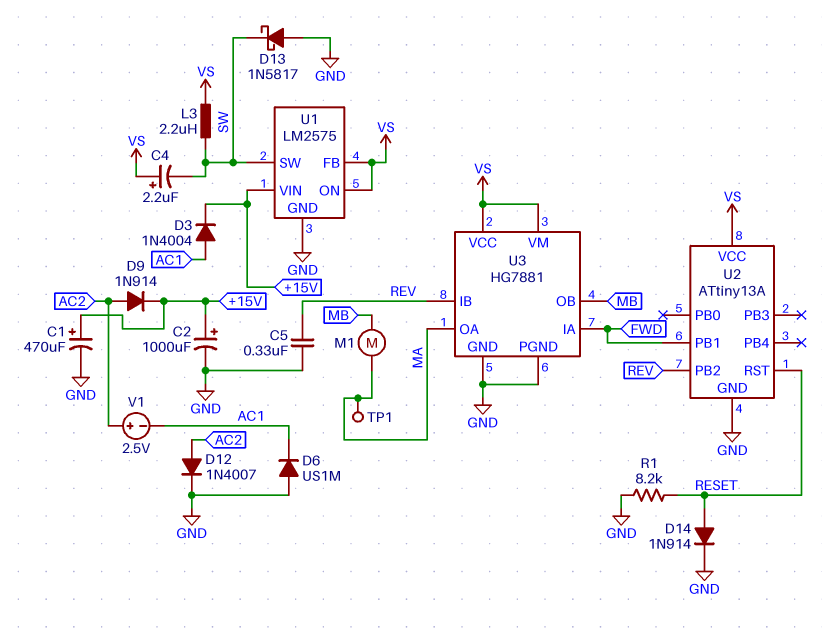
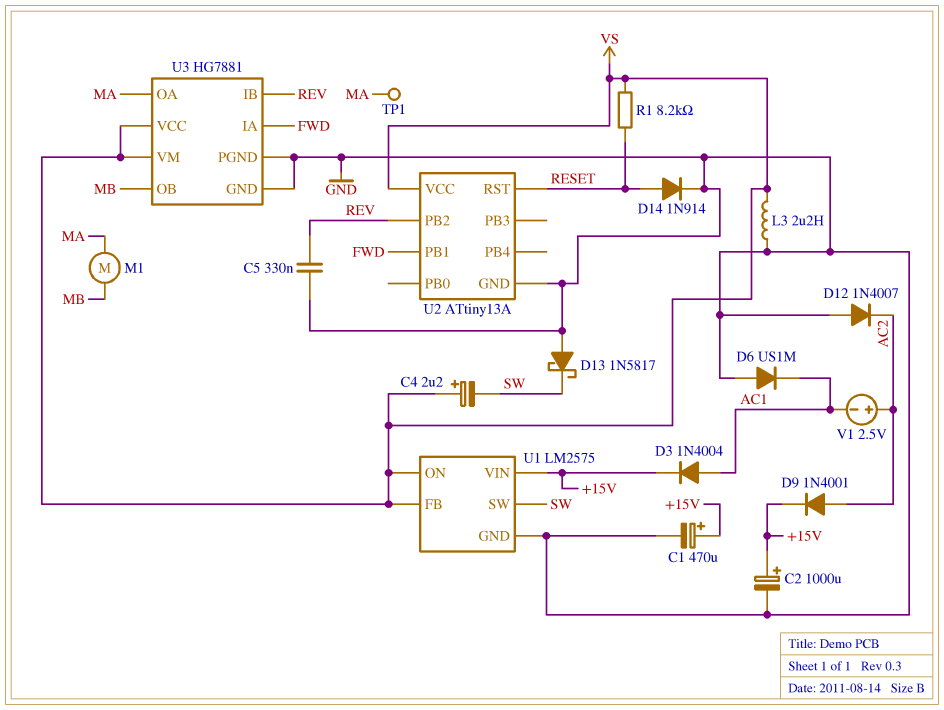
D9: diode 1N914 (A AC2, K +15V) -> diode 1N4001 (A AC2, K +15V)
D12: diode 1N4007 (A AC2, K GND) -> diode 1N4007 (A GND, K AC2)
L3: 2.2uH (SW, VS) -> 2.2uH (GND, VS)
R1: 8.2k (GND, RESET) -> 8.2k (RESET, VS)

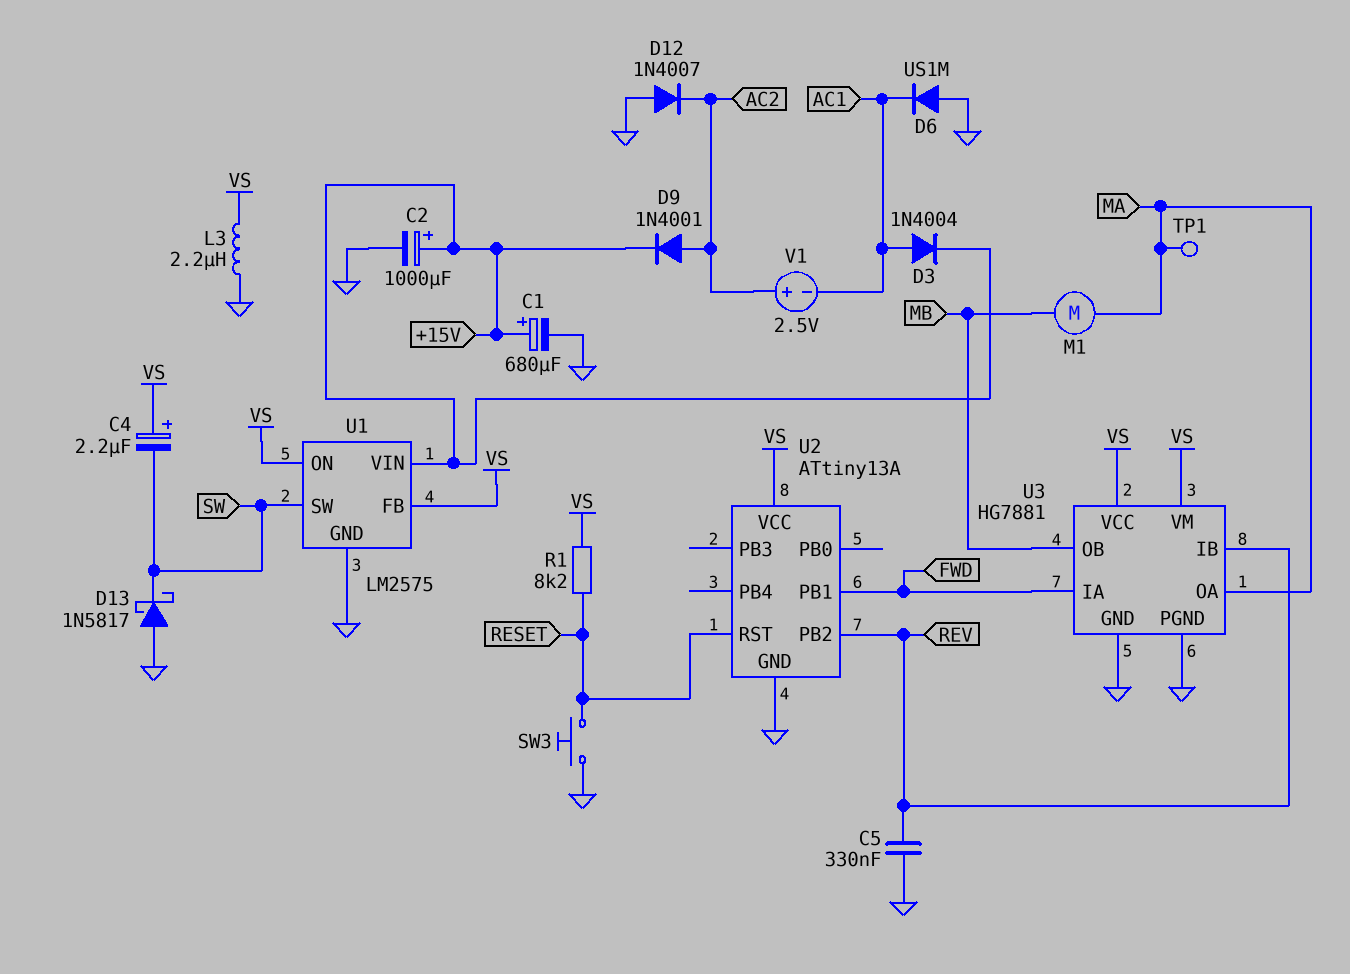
C1: 470uF (plus +15V, minus GND) -> 680uF (plus +15V, minus GND)
D14: diode 1N914 (A RESET, K GND) -> none
SW3: none -> button (GND, RESET)

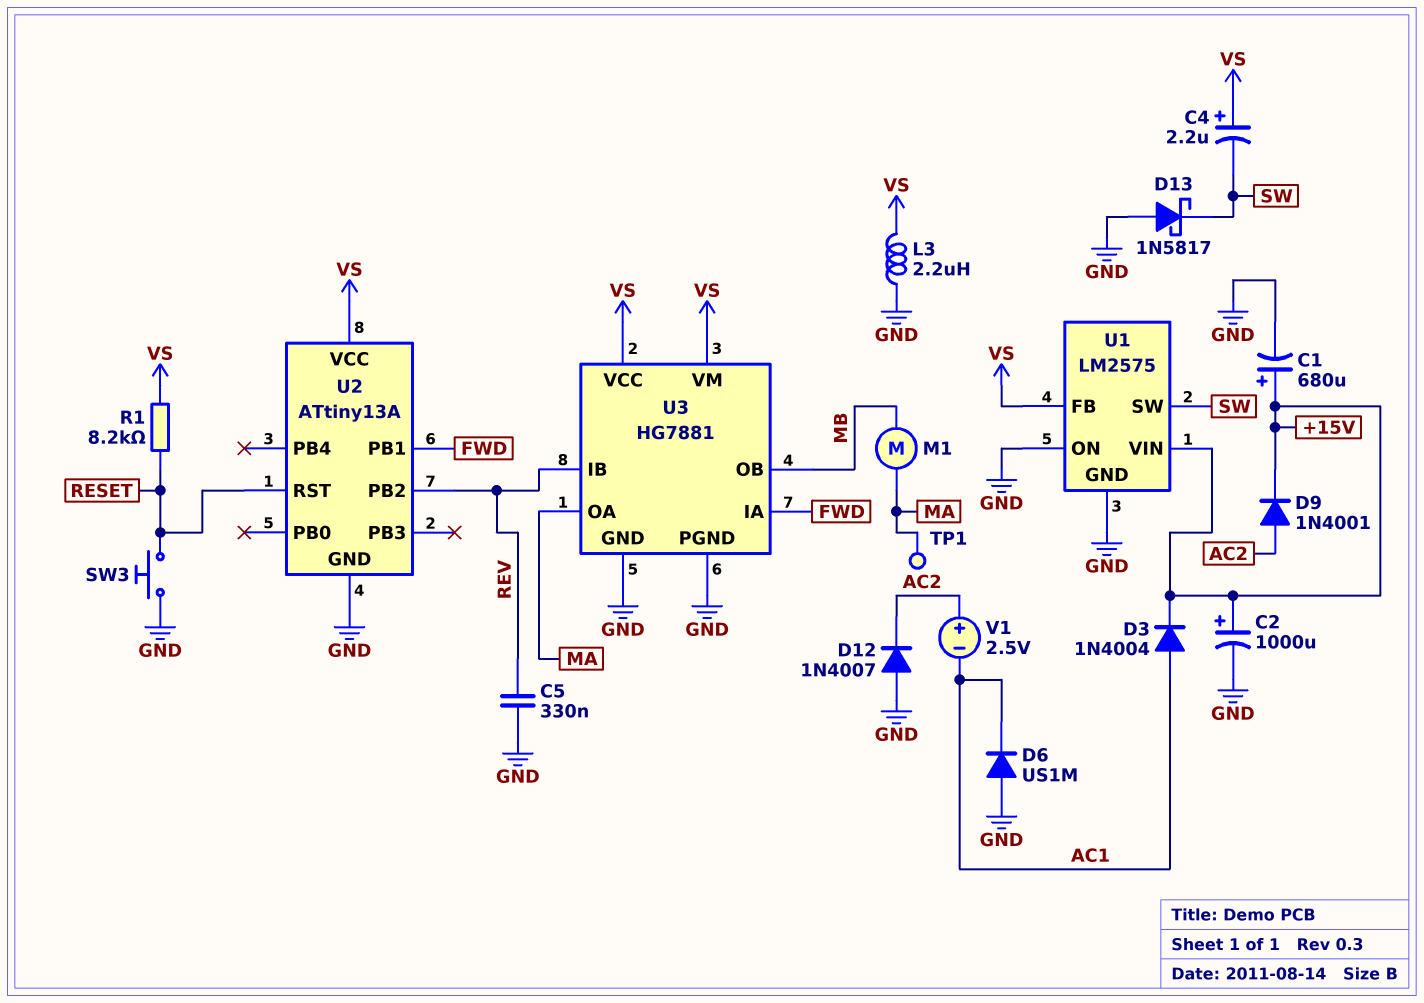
U1 pin ON: VS -> GND

